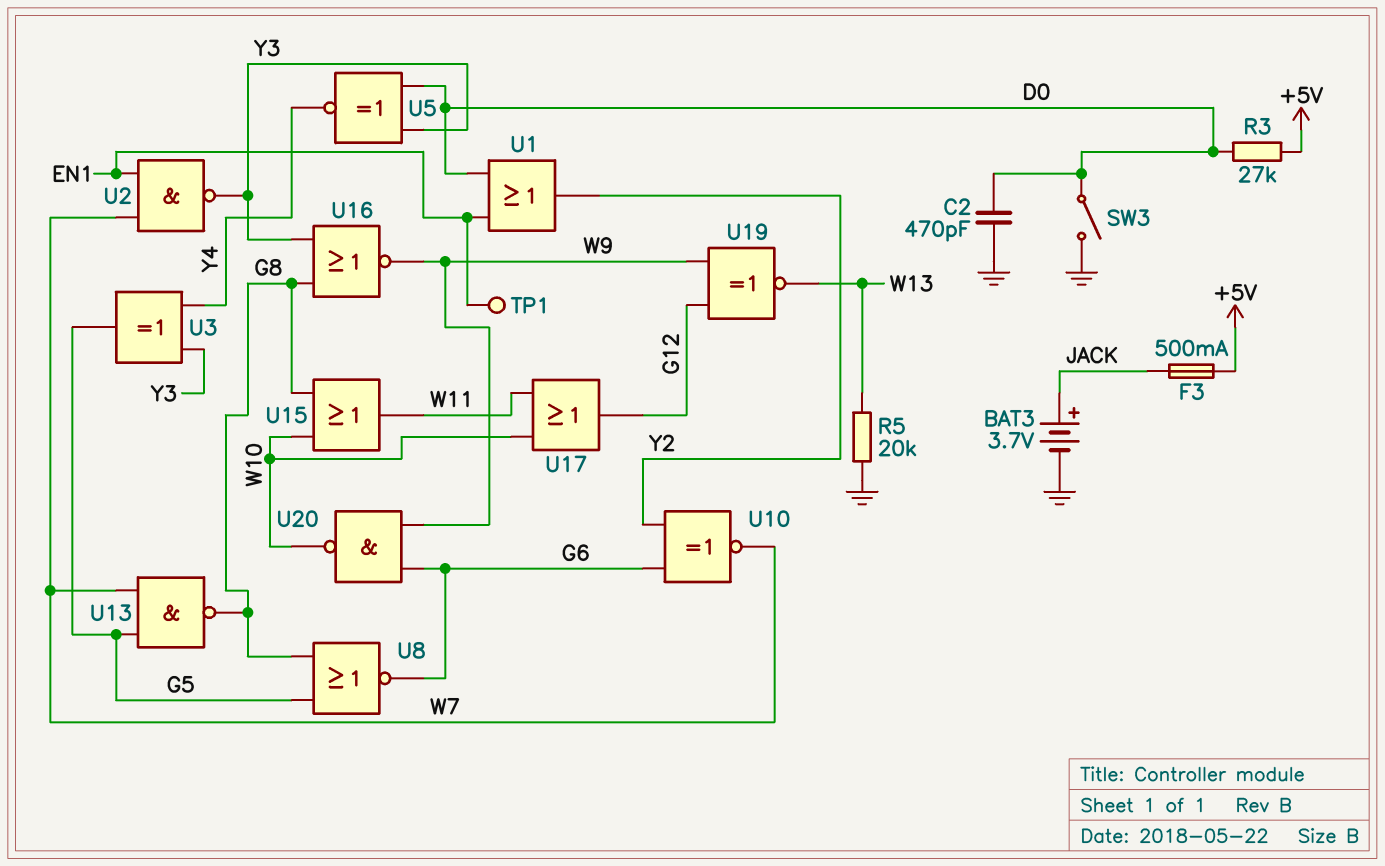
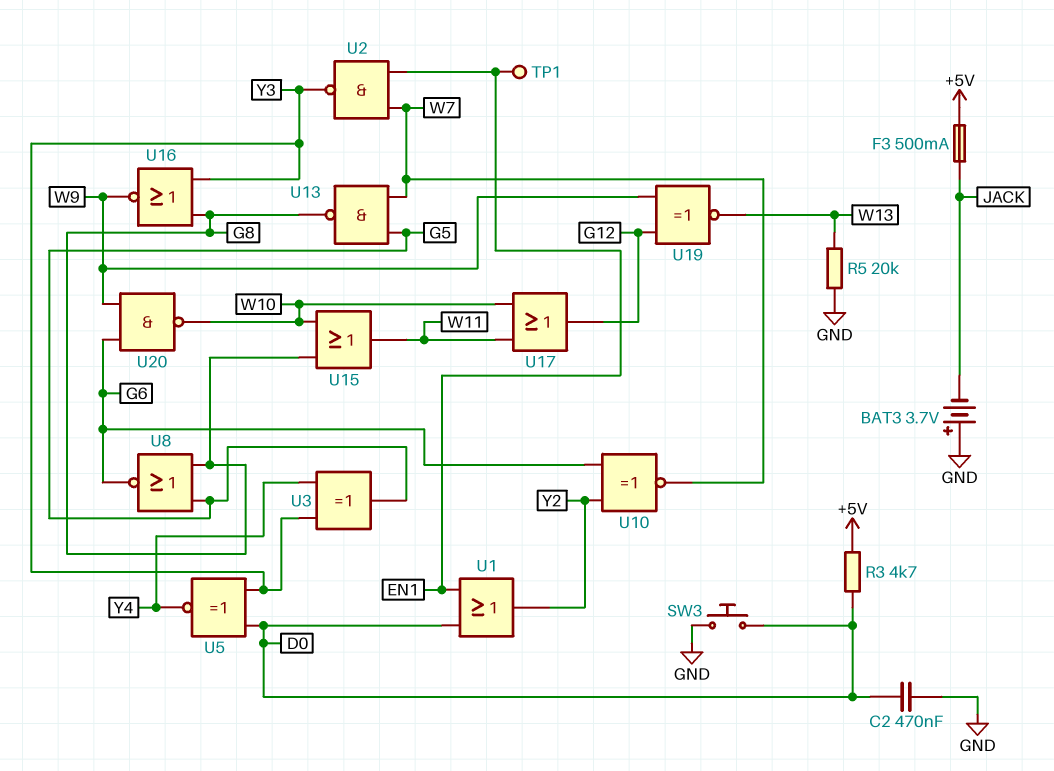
BAT3: 3.7V (plus JACK, minus GND) -> 3.7V (plus GND, minus JACK)
C2: 470pF (D0, GND) -> 470nF (D0, GND)
R3: 27k (+5V, D0) -> 4.7k (+5V, D0)
SW3: switch (D0, GND) -> button (D0, GND)

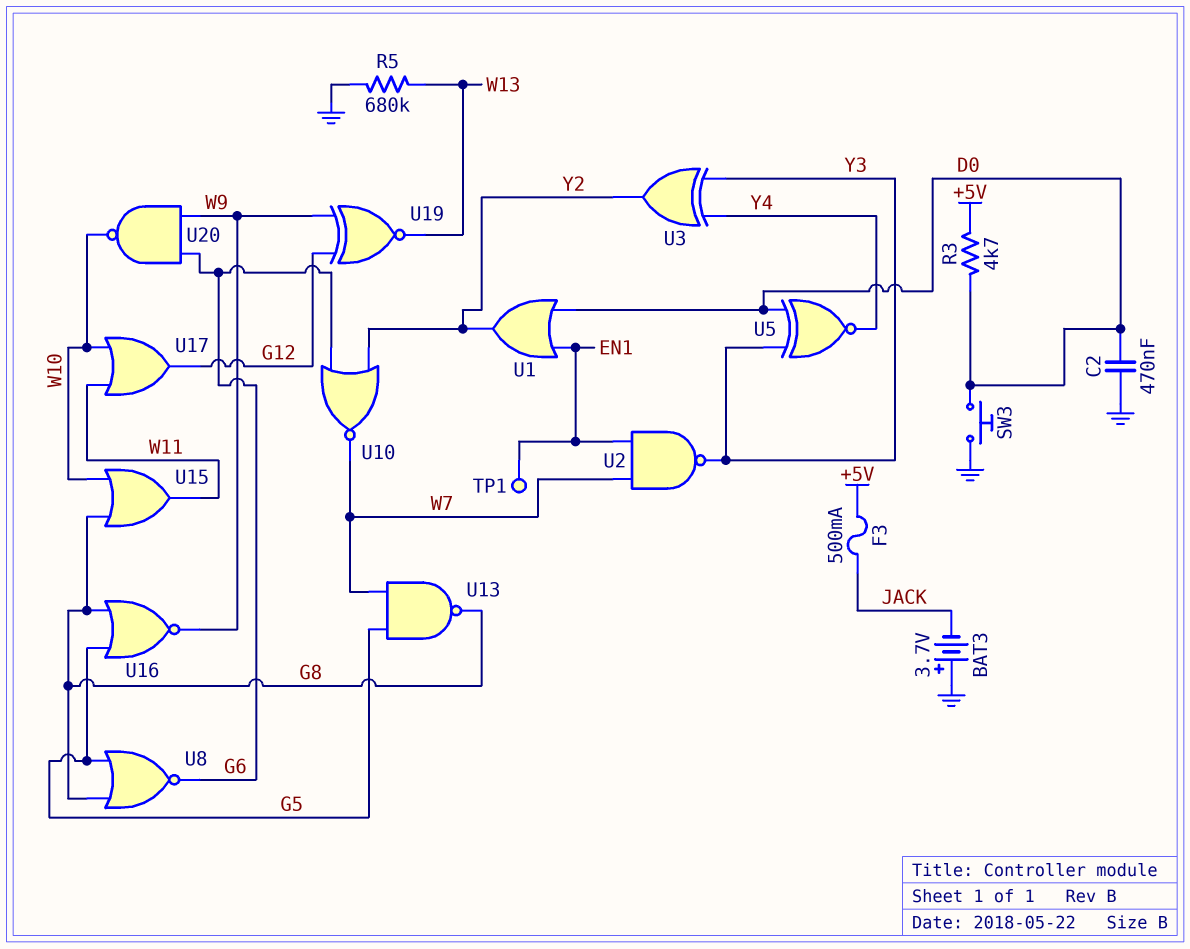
R5: 20k (GND, W13) -> 680k (GND, W13)
U3: XOR (in Y3, in Y4, out G5) -> XOR (in Y3, in Y4, out Y2)
U10: XNOR (in G6, in Y2, out W7) -> NOR (in G6, in Y2, out W7)
U16: NOR (in G8, in Y3, out W9) -> NOR (in G5, in G8, out W9)

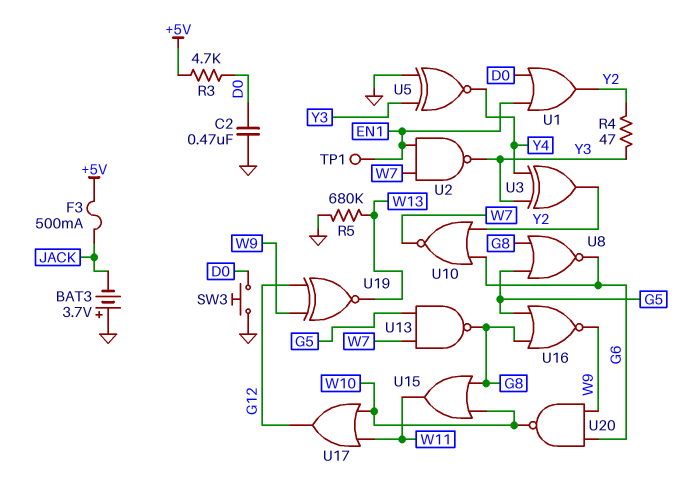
R4: none -> 47 (Y2, Y3)
U5: XNOR (in D0, in Y3, out Y4) -> XNOR (in GND, in Y3, out Y4)

